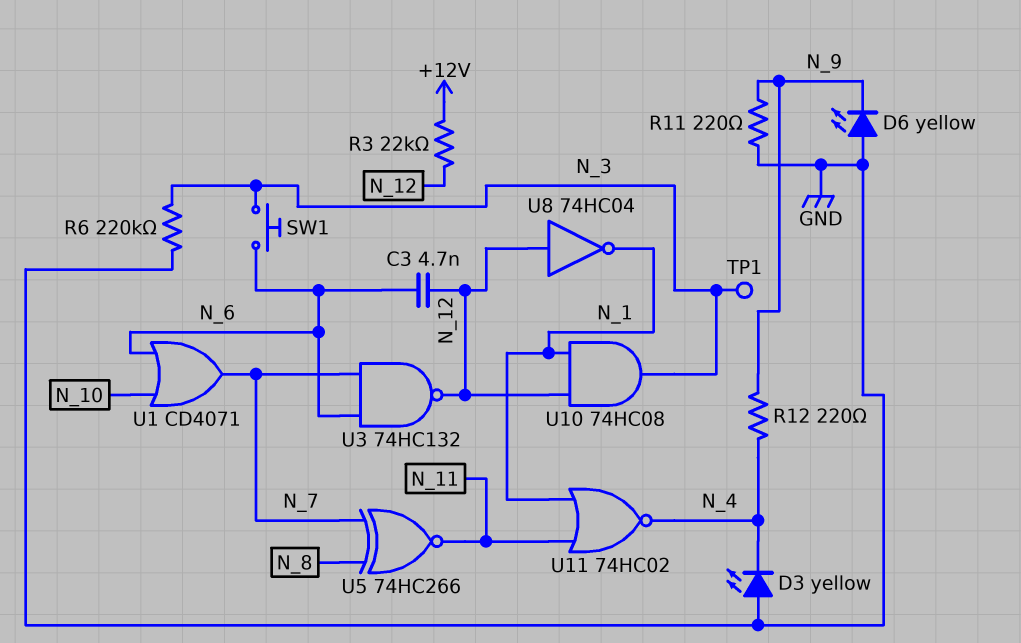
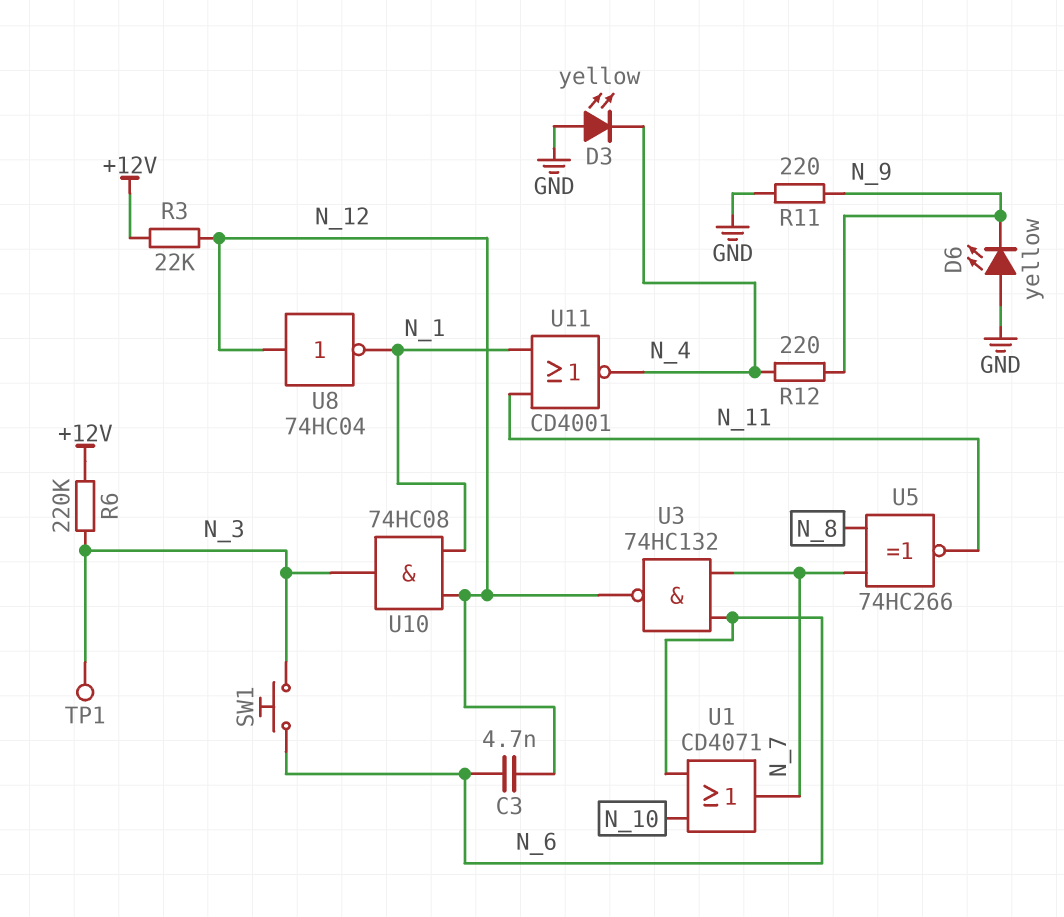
R6: 220k (GND, N_3) -> 220k (+12V, N_3)
U11: NOR 74HC02 (in N_1, in N_11, out N_4) -> NOR CD4001 (in N_1, in N_11, out N_4)

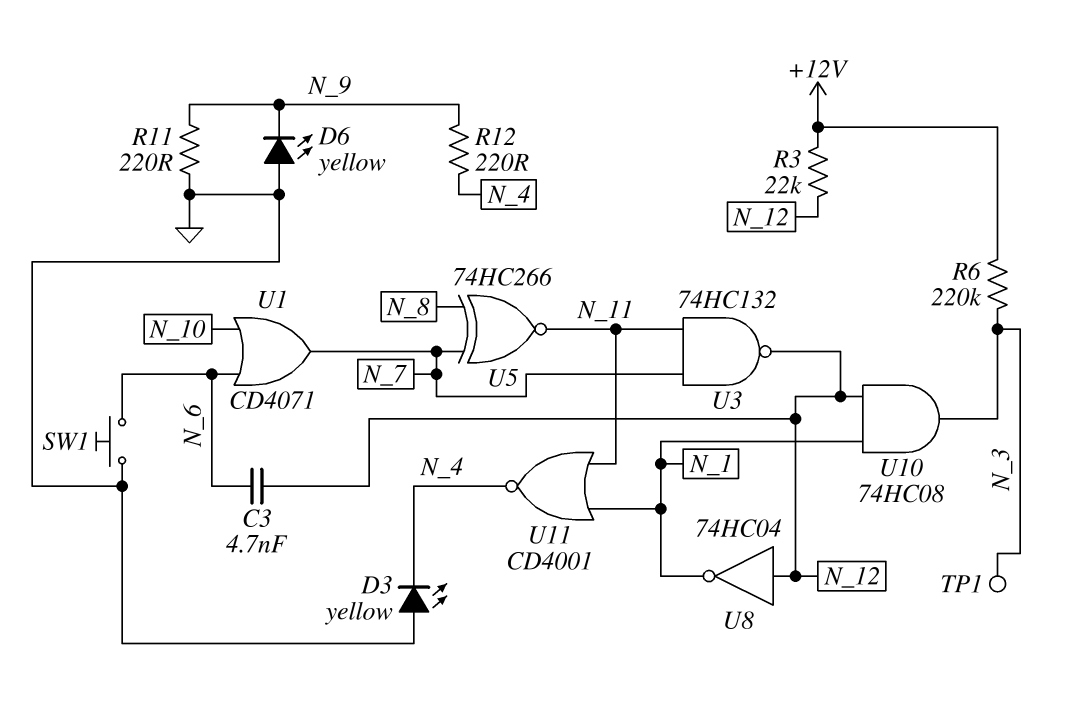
SW1: button (N_3, N_6) -> button (GND, N_6)
U3: NAND 74HC132 (in N_6, in N_7, out N_12) -> NAND 74HC132 (in N_7, in N_11, out N_12)

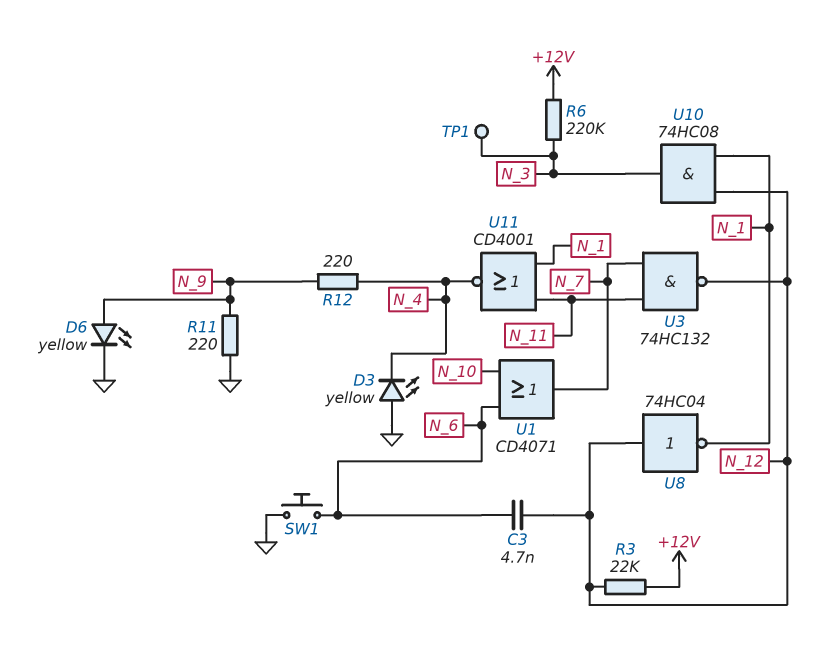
D6: LED yellow (A GND, K N_9) -> LED yellow (A N_9, K GND)
U5: XNOR 74HC266 (in N_7, in N_8, out N_11) -> none

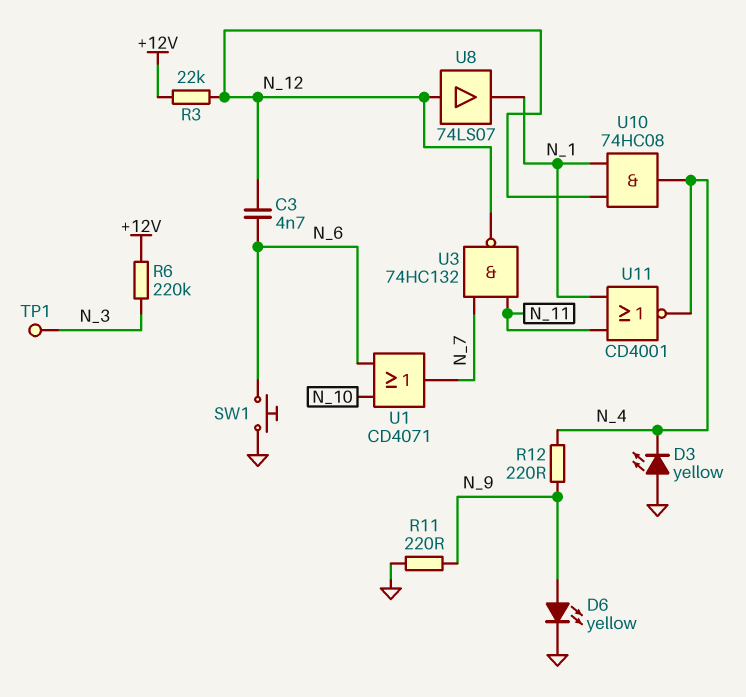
U8: NOT 74HC04 (in N_12, out N_1) -> buffer 74LS07 (in N_12, out N_1)
U10: AND 74HC08 (in N_1, in N_12, out N_3) -> AND 74HC08 (in N_1, in N_12, out N_4)

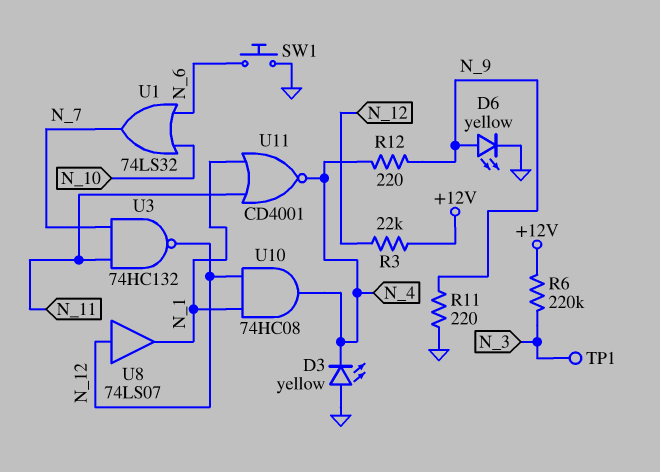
C3: 4.7nF (N_6, N_12) -> none
U1: OR CD4071 (in N_6, in N_10, out N_7) -> OR 74LS32 (in N_6, in N_10, out N_7)

